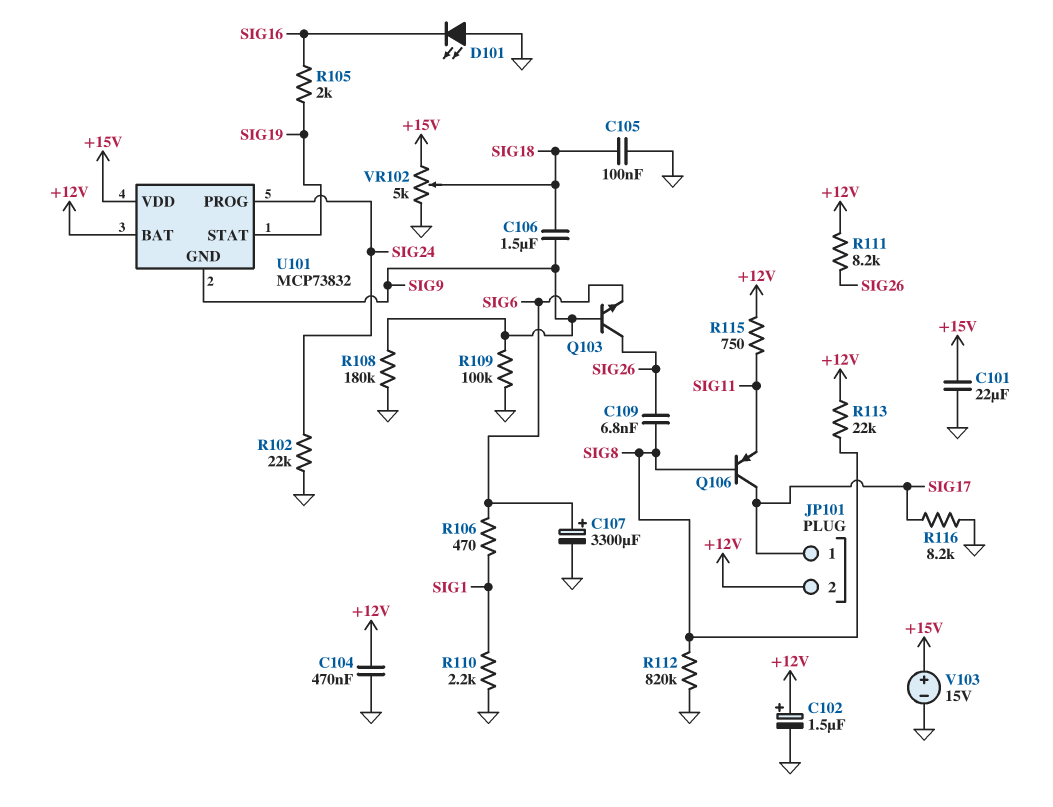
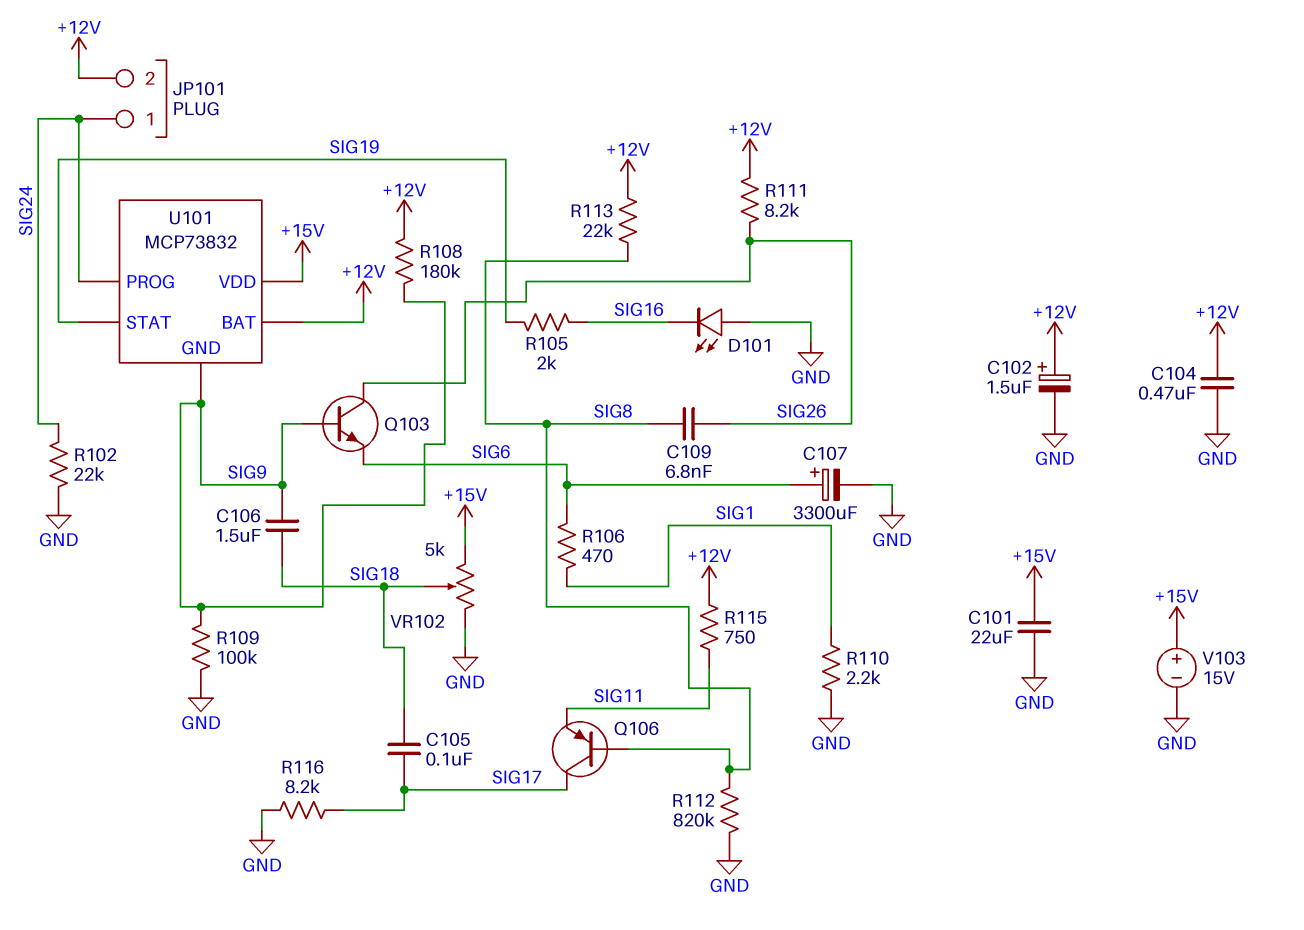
C105: 100nF (GND, SIG18) -> 100nF (SIG17, SIG18)
JP101 pin 1: SIG17 -> SIG24
R108: 180k (GND, SIG9) -> 180k (+12V, SIG9)

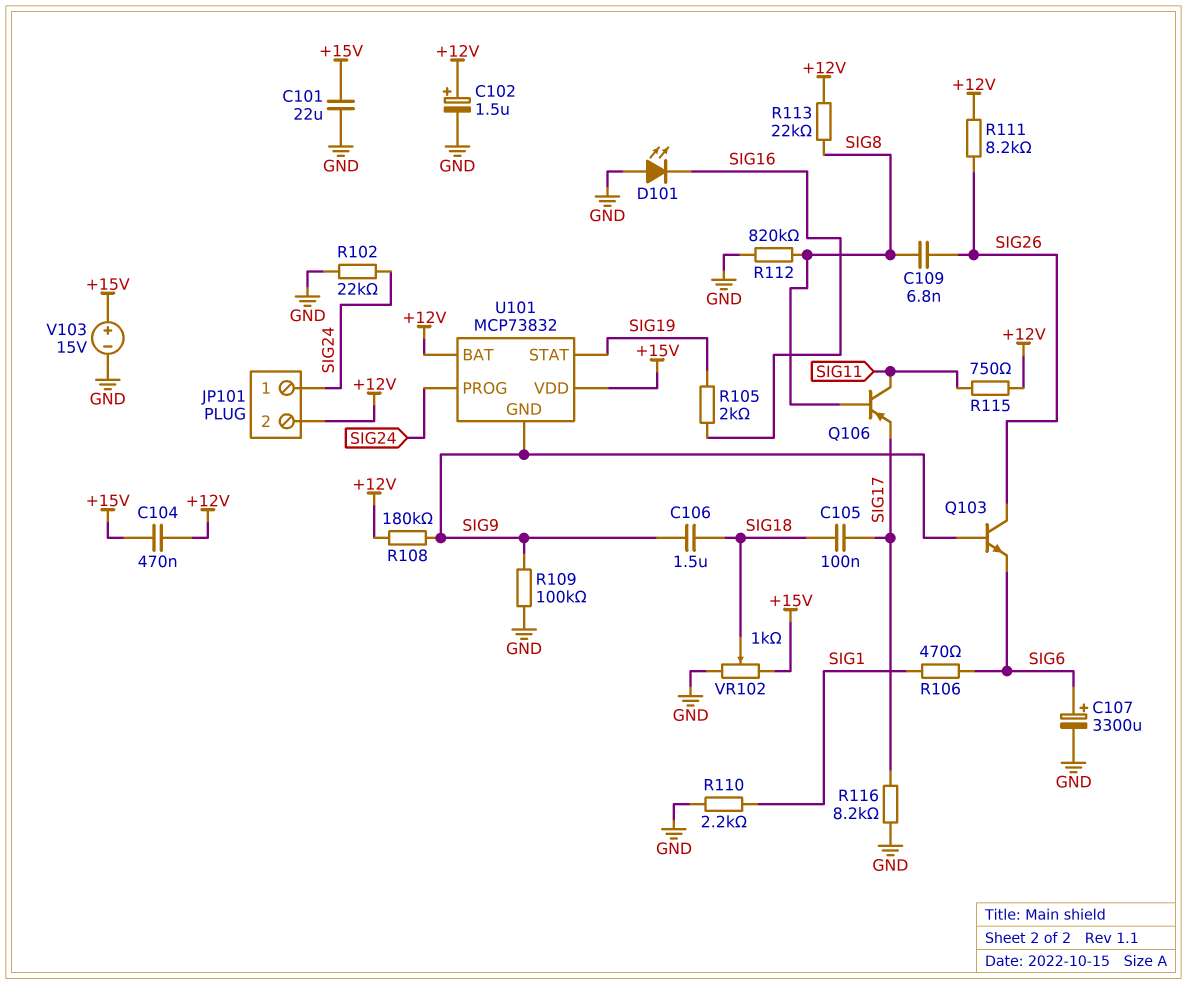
C104: 470nF (+12V, GND) -> 470nF (+12V, +15V)
Q106: PNP (B SIG8, C SIG17, E SIG11) -> PNP (B SIG8, C SIG11, E SIG17)
VR102: 5k (+15V, GND, wiper SIG18) -> 1k (+15V, GND, wiper SIG18)

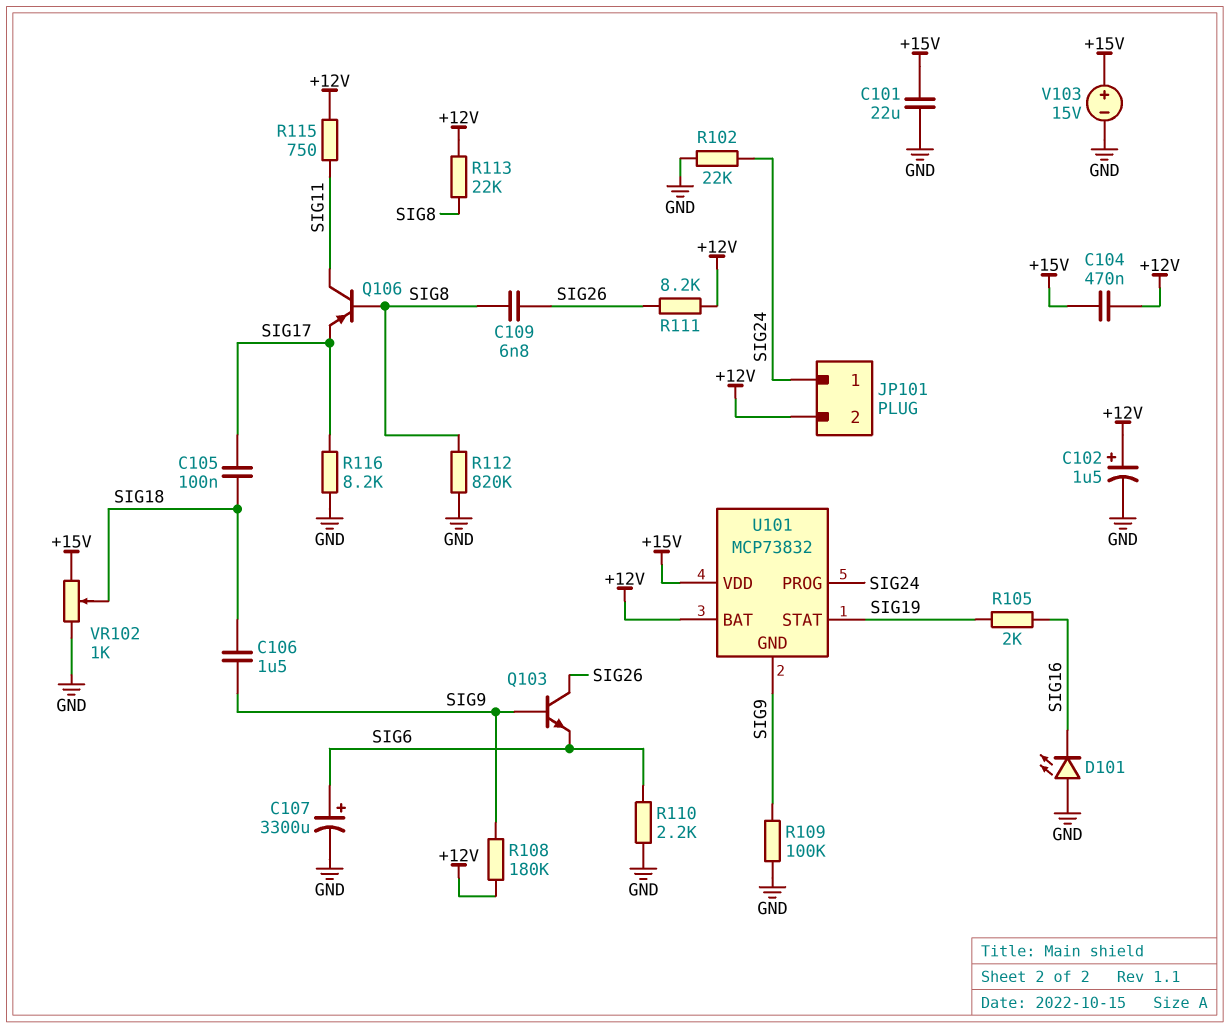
R106: 470 (SIG1, SIG6) -> none
R110: 2.2k (GND, SIG1) -> 2.2k (GND, SIG6)

